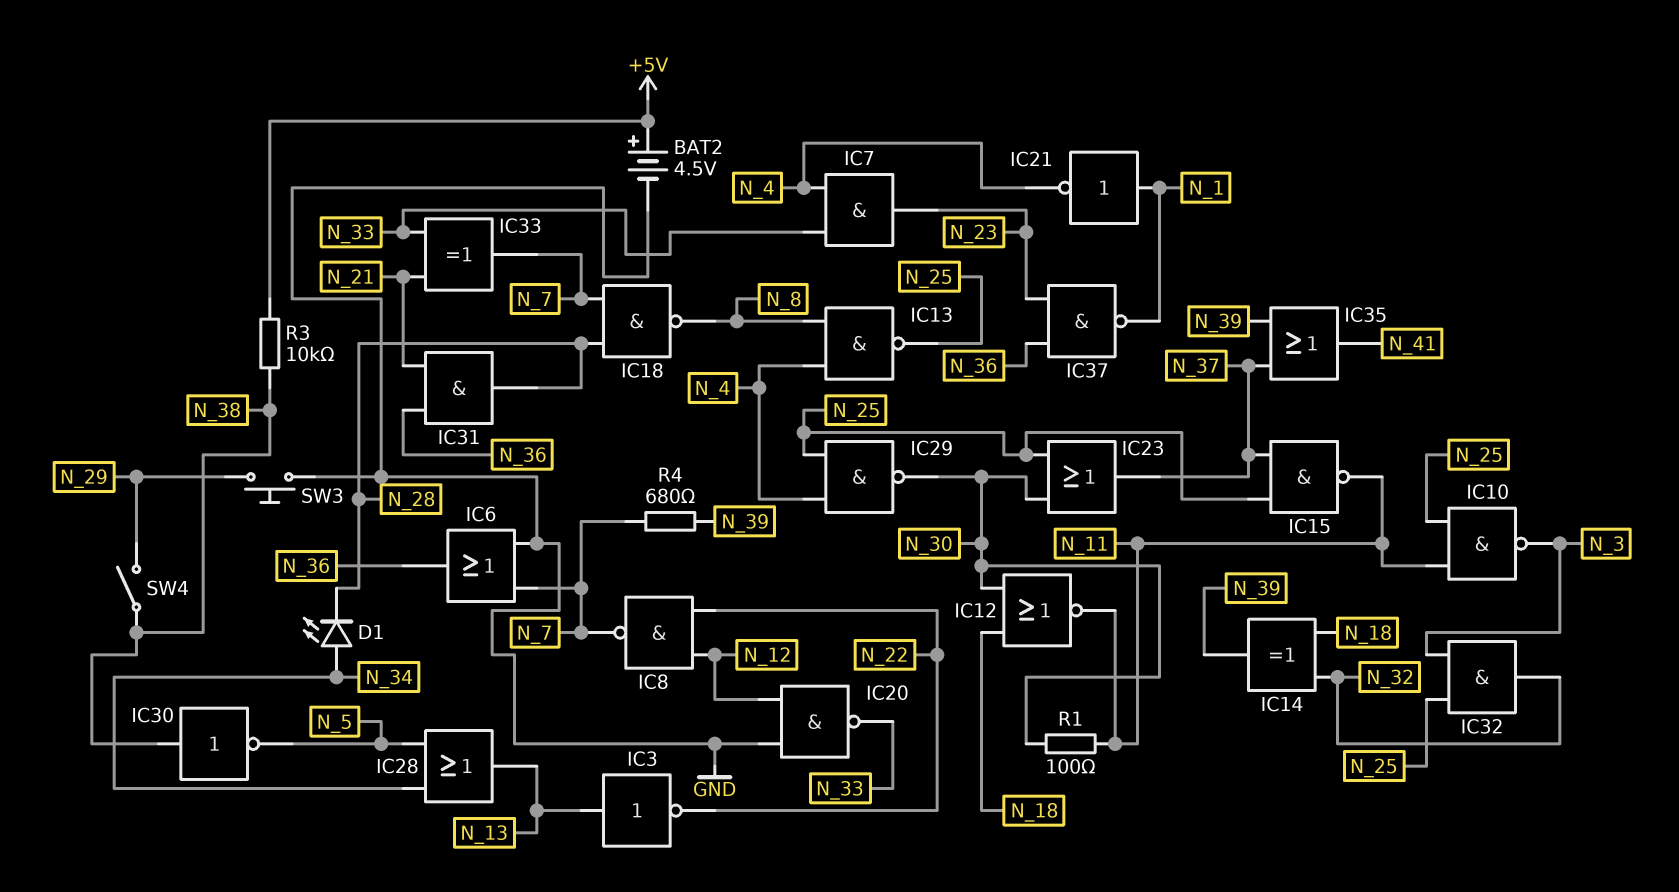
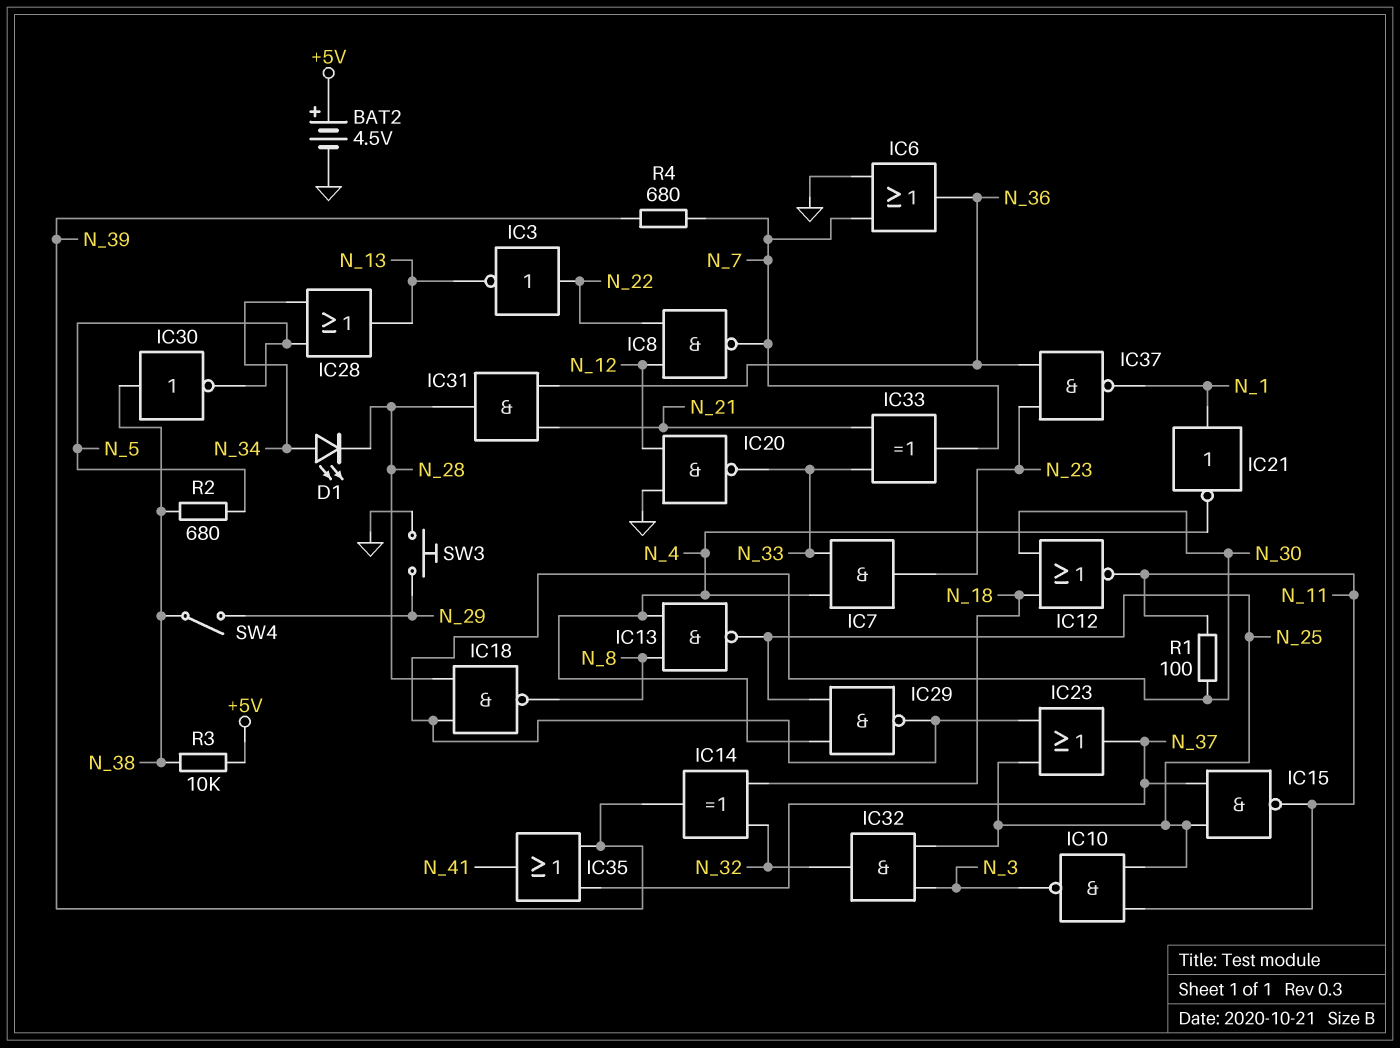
IC3: NOT (in N_13, out N_22) -> NOT (in N_22, out N_13)
IC18: NAND (in N_7, in N_28, out N_8) -> NAND (in N_28, in N_30, out N_8)
R2: none -> 680 (N_5, N_38)

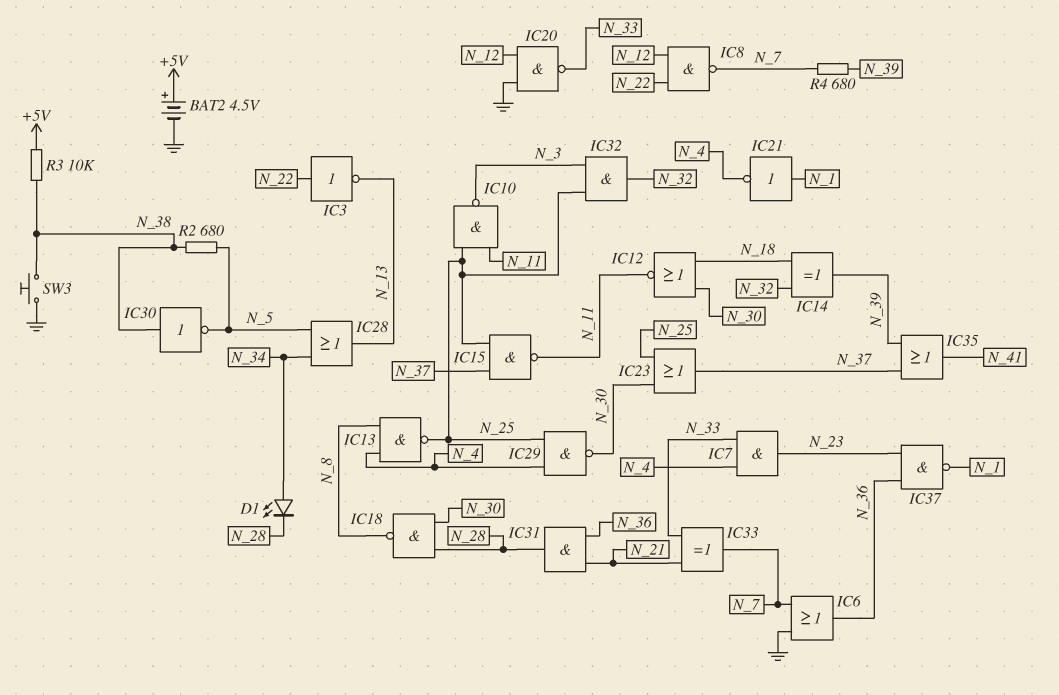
R1: 100 (N_11, N_30) -> none
SW3: button (GND, N_29) -> button (GND, N_38)
SW4: switch (N_29, N_38) -> none

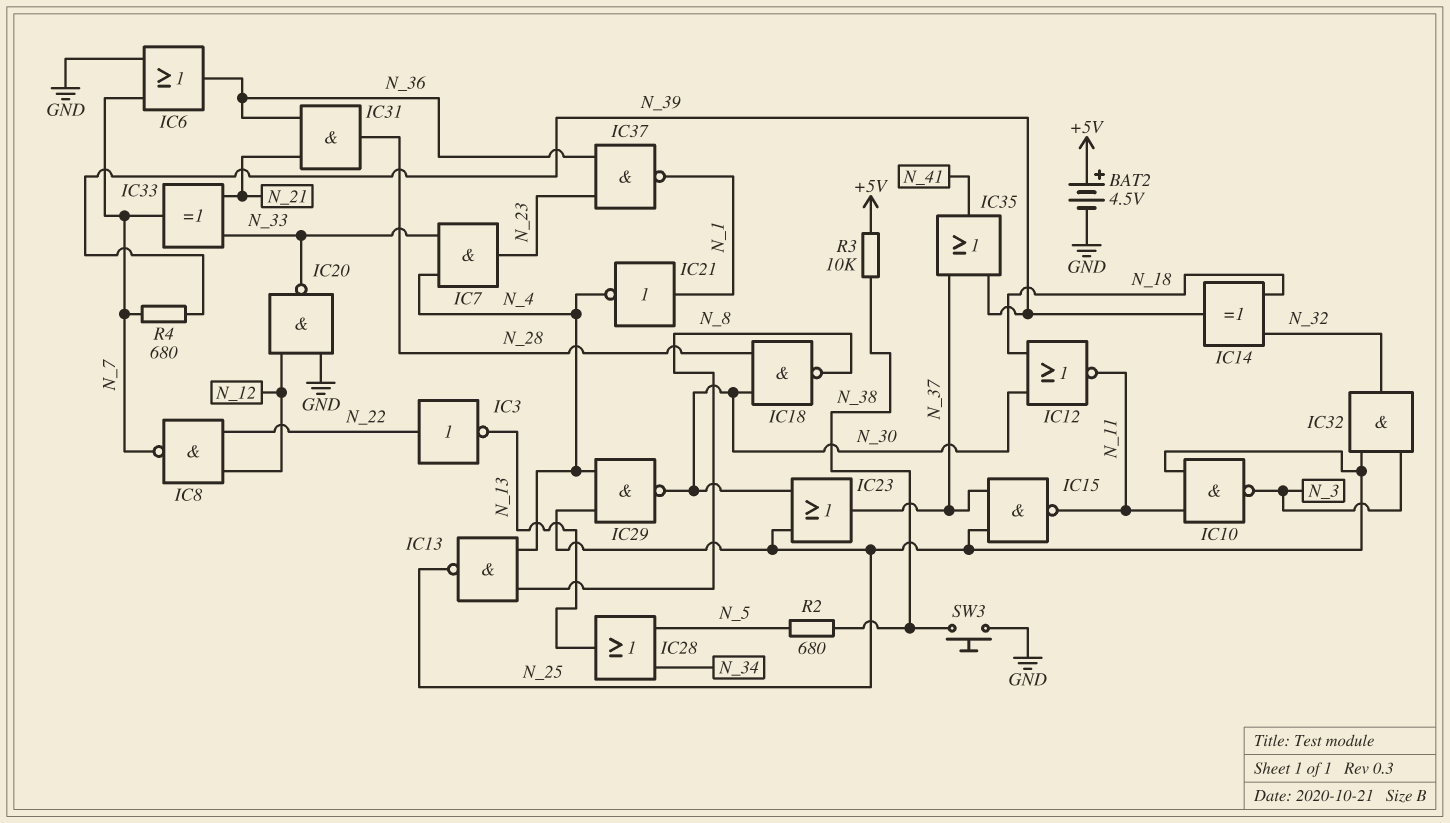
D1: LED (A N_34, K N_28) -> none
IC30: NOT (in N_38, out N_5) -> none

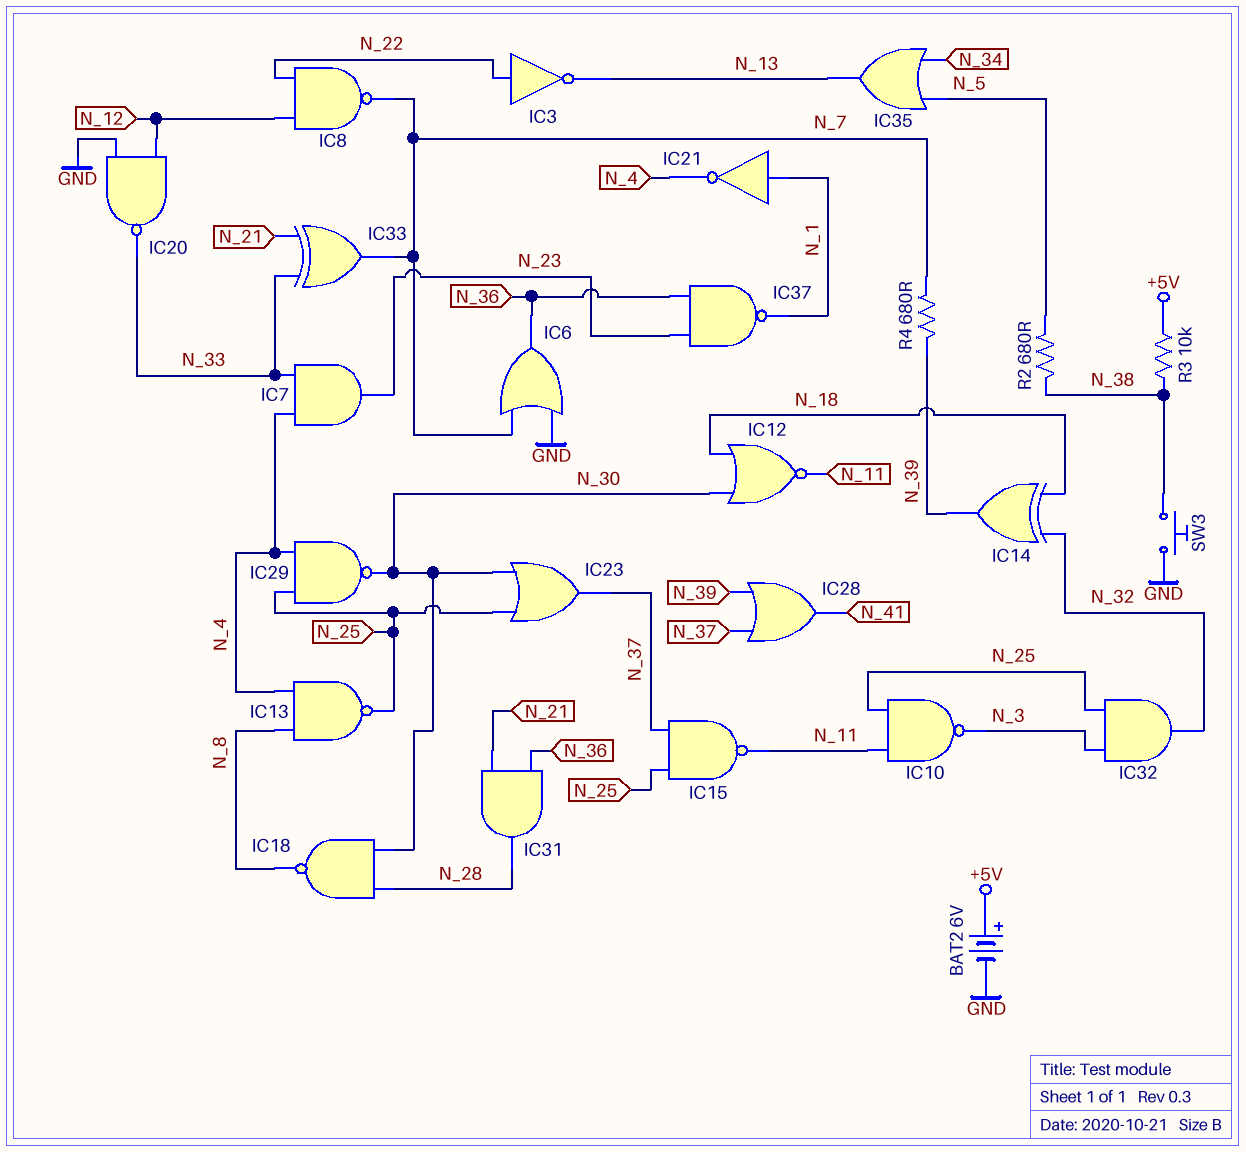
BAT2: 4.5V (plus +5V, minus GND) -> 6V (plus +5V, minus GND)
IC28: OR (in N_5, in N_34, out N_13) -> OR (in N_37, in N_39, out N_41)
IC35: OR (in N_37, in N_39, out N_41) -> OR (in N_5, in N_34, out N_13)

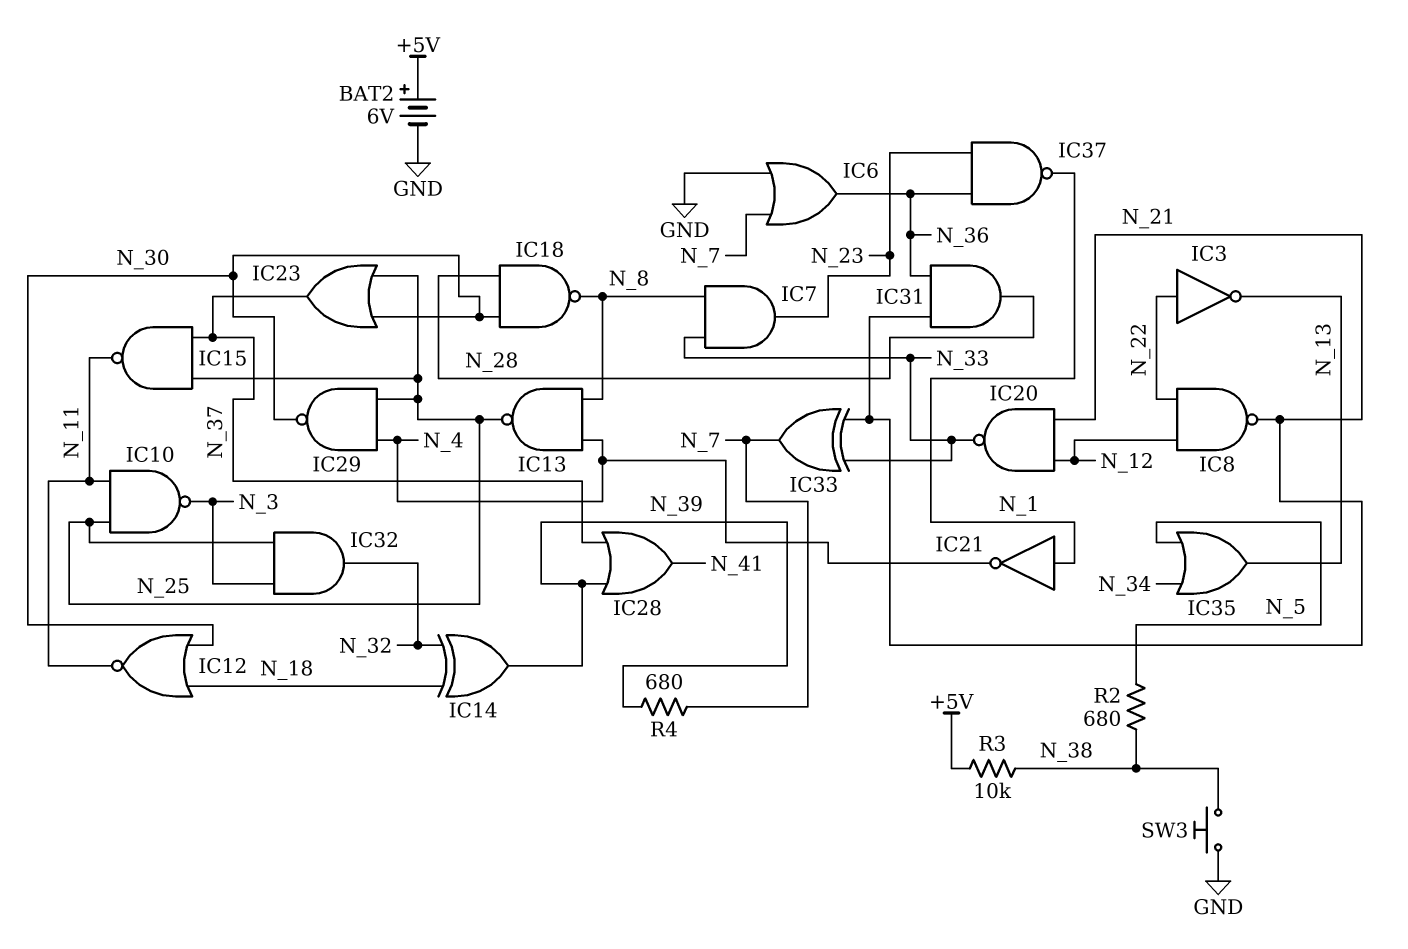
IC7: AND (in N_4, in N_33, out N_23) -> AND (in N_8, in N_33, out N_23)
IC8: NAND (in N_12, in N_22, out N_7) -> NAND (in N_12, in N_22, out N_21)
IC20: NAND (in GND, in N_12, out N_33) -> NAND (in N_12, in N_21, out N_33)

